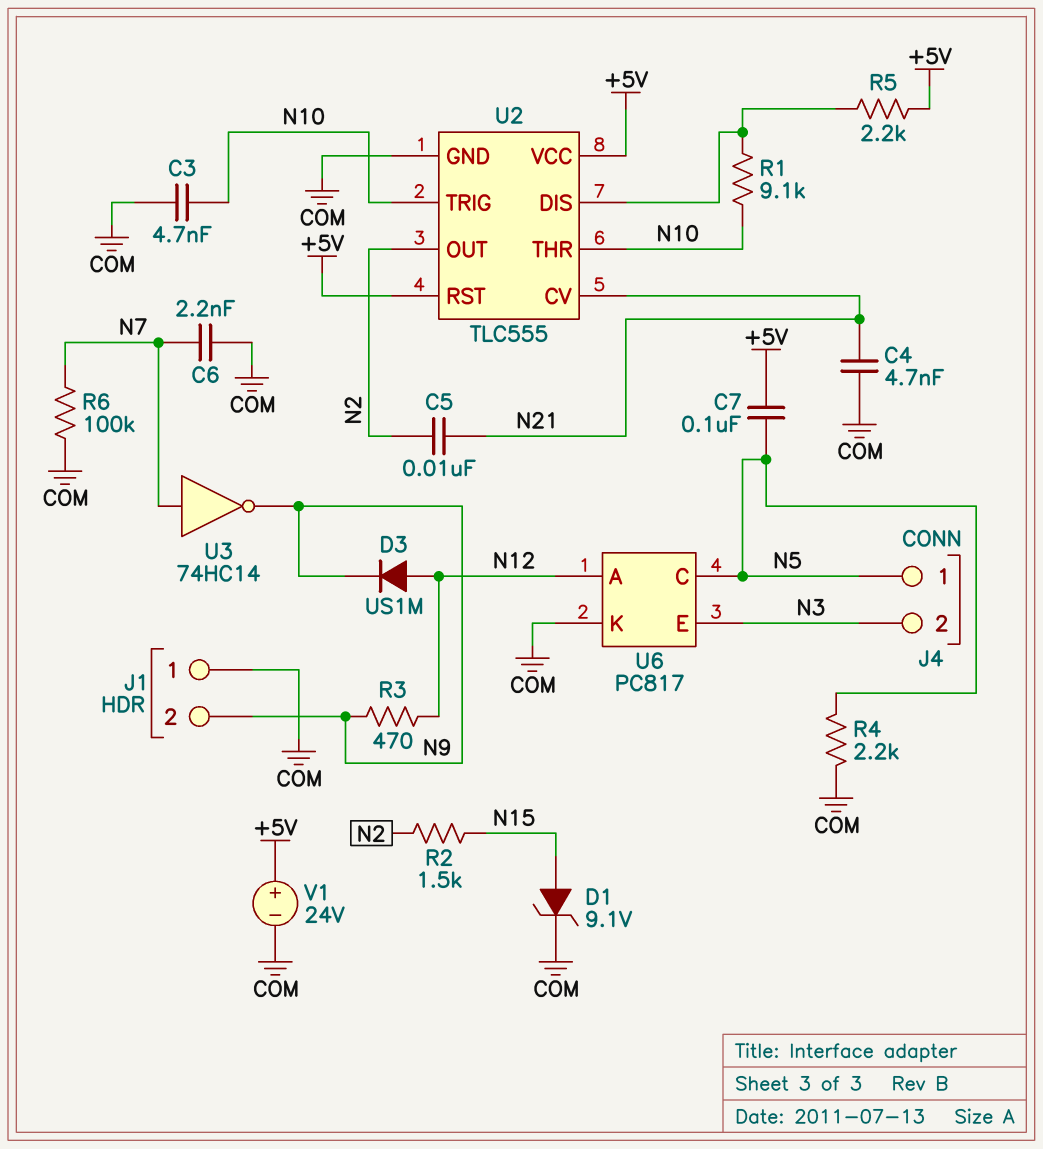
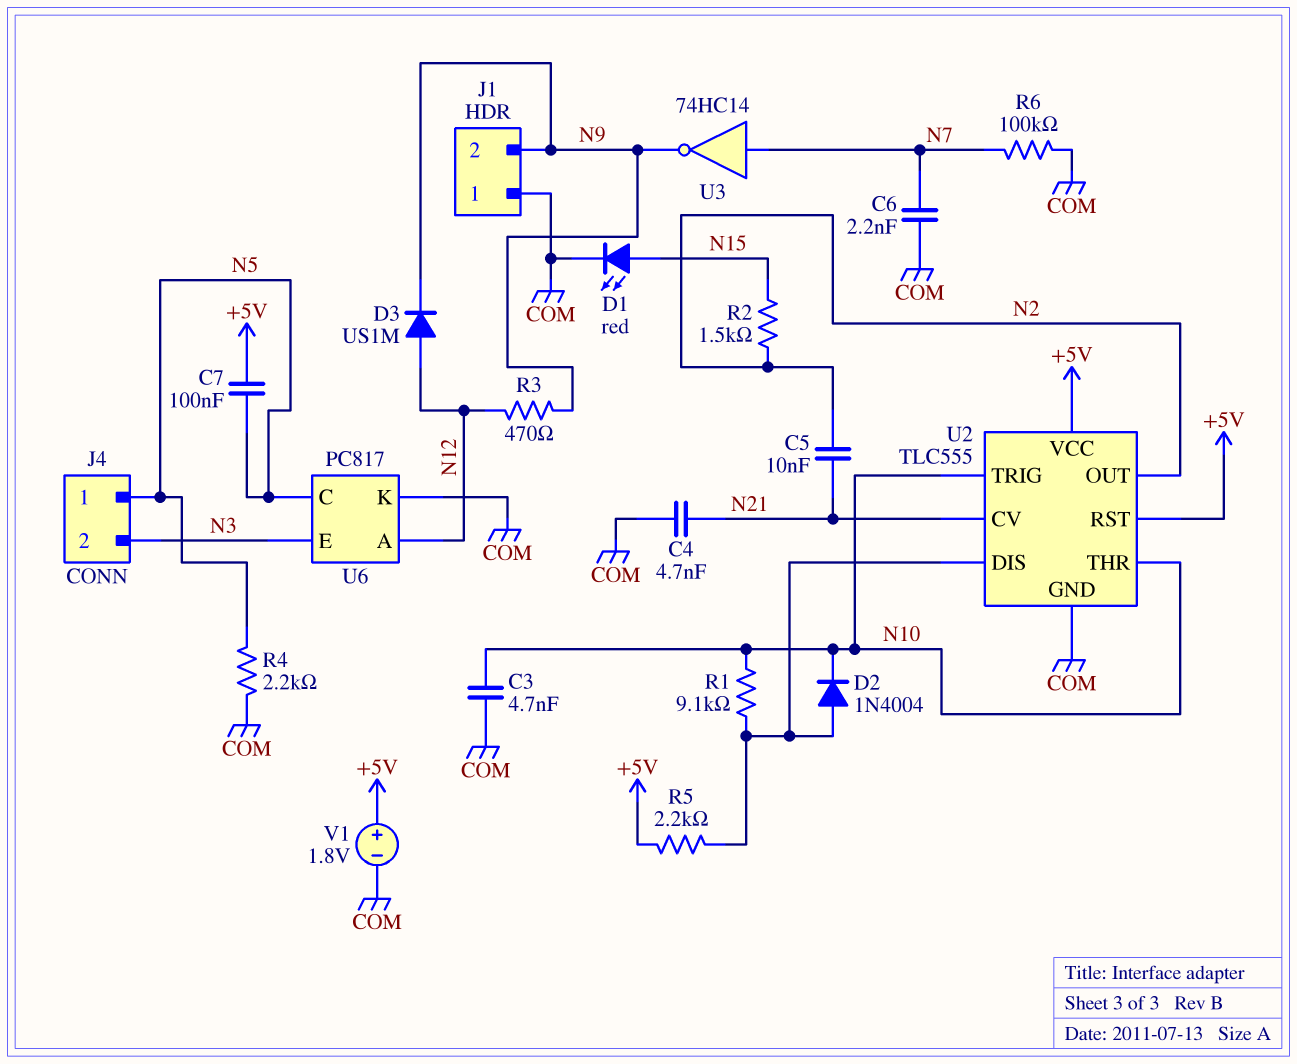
D1: zener 9.1V (A N15, K COM) -> LED red (A N15, K COM)
D2: none -> diode 1N4004 (A U2/DIS, K N10)
V1: 24V (plus +5V, minus COM) -> 1.8V (plus +5V, minus COM)

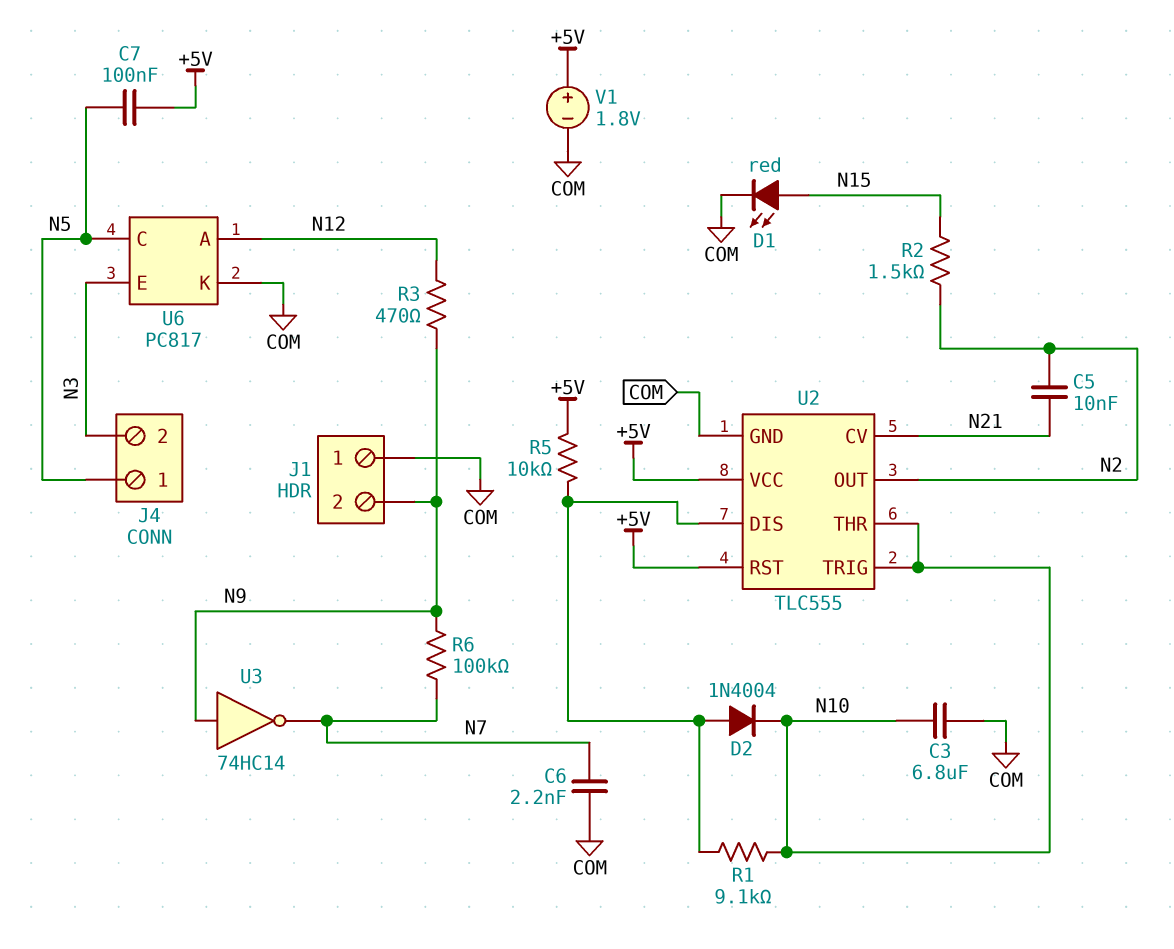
C3: 4.7nF (COM, N10) -> 6.8uF (COM, N10)
C4: 4.7nF (COM, N21) -> none
D3: diode US1M (A N12, K N9) -> none
R4: 2.2k (COM, N5) -> none
R5: 2.2k (+5V, U2/DIS) -> 10k (+5V, U2/DIS)
R6: 100k (COM, N7) -> 100k (N7, N9)
U3: NOT 74HC14 (in N7, out N9) -> NOT 74HC14 (in N9, out N7)

